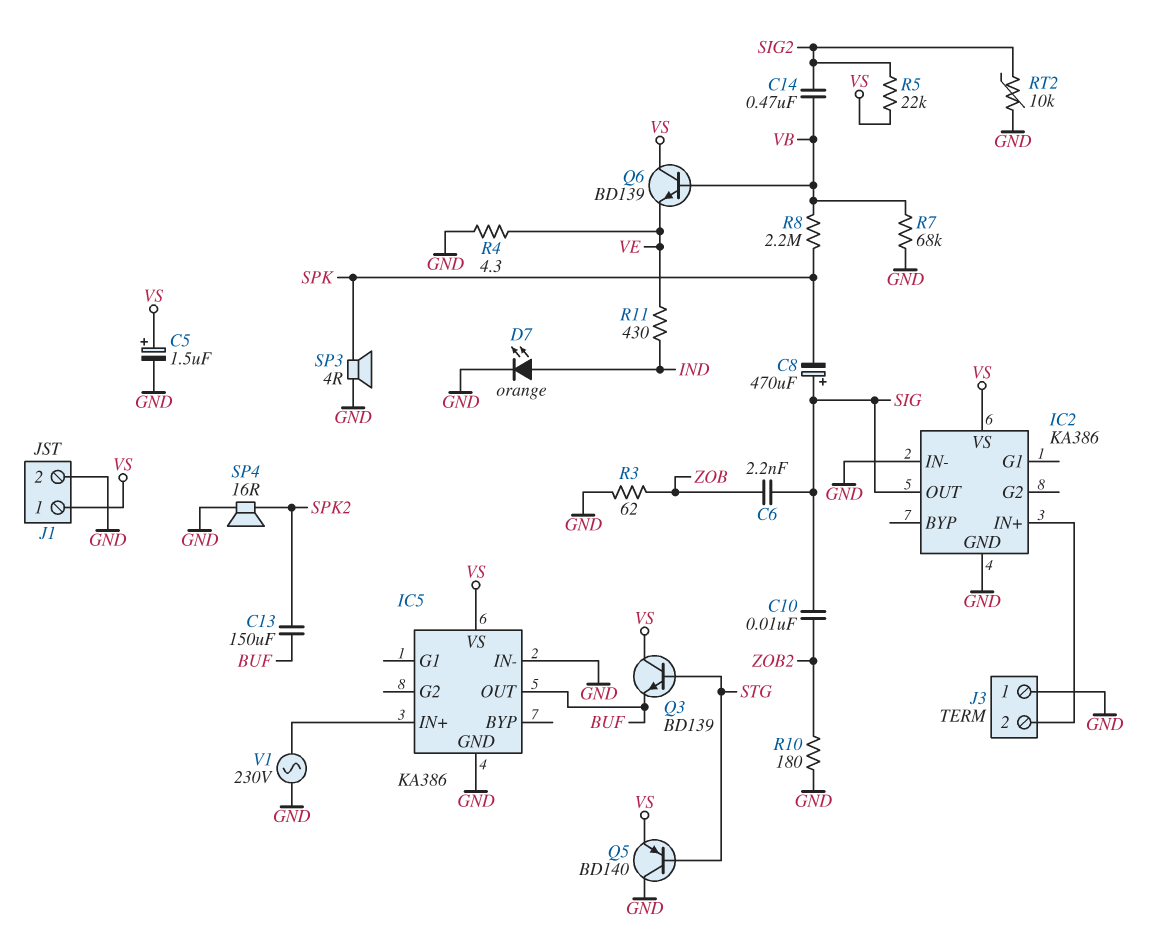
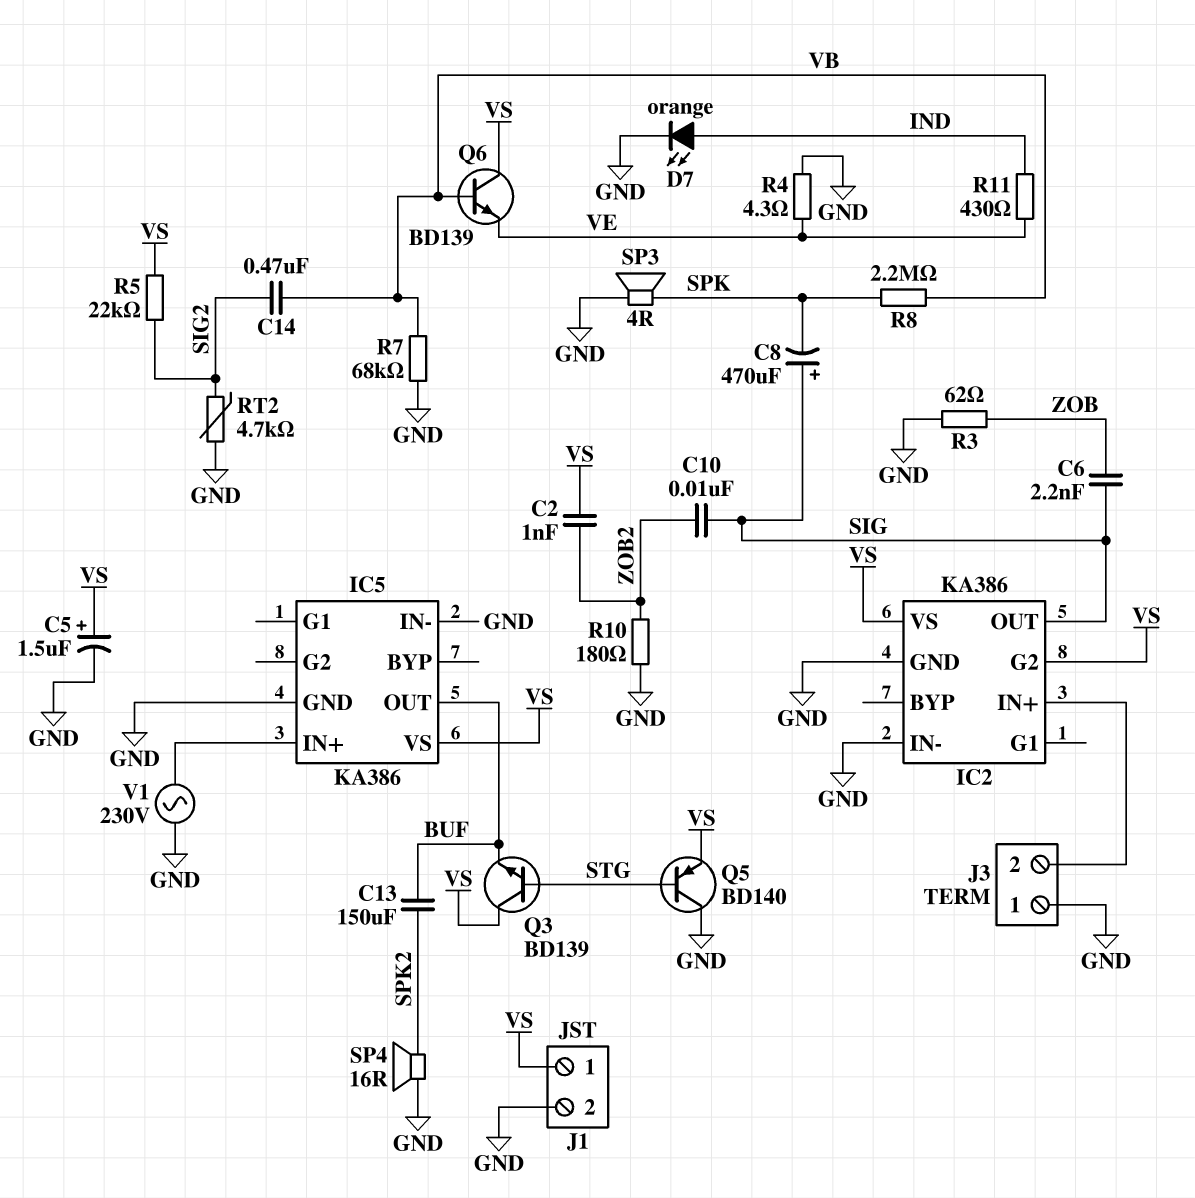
C2: none -> 1nF (VS, ZOB2)
IC2 pin G2: none -> VS
RT2: 10k (GND, SIG2) -> 4.7k (GND, SIG2)

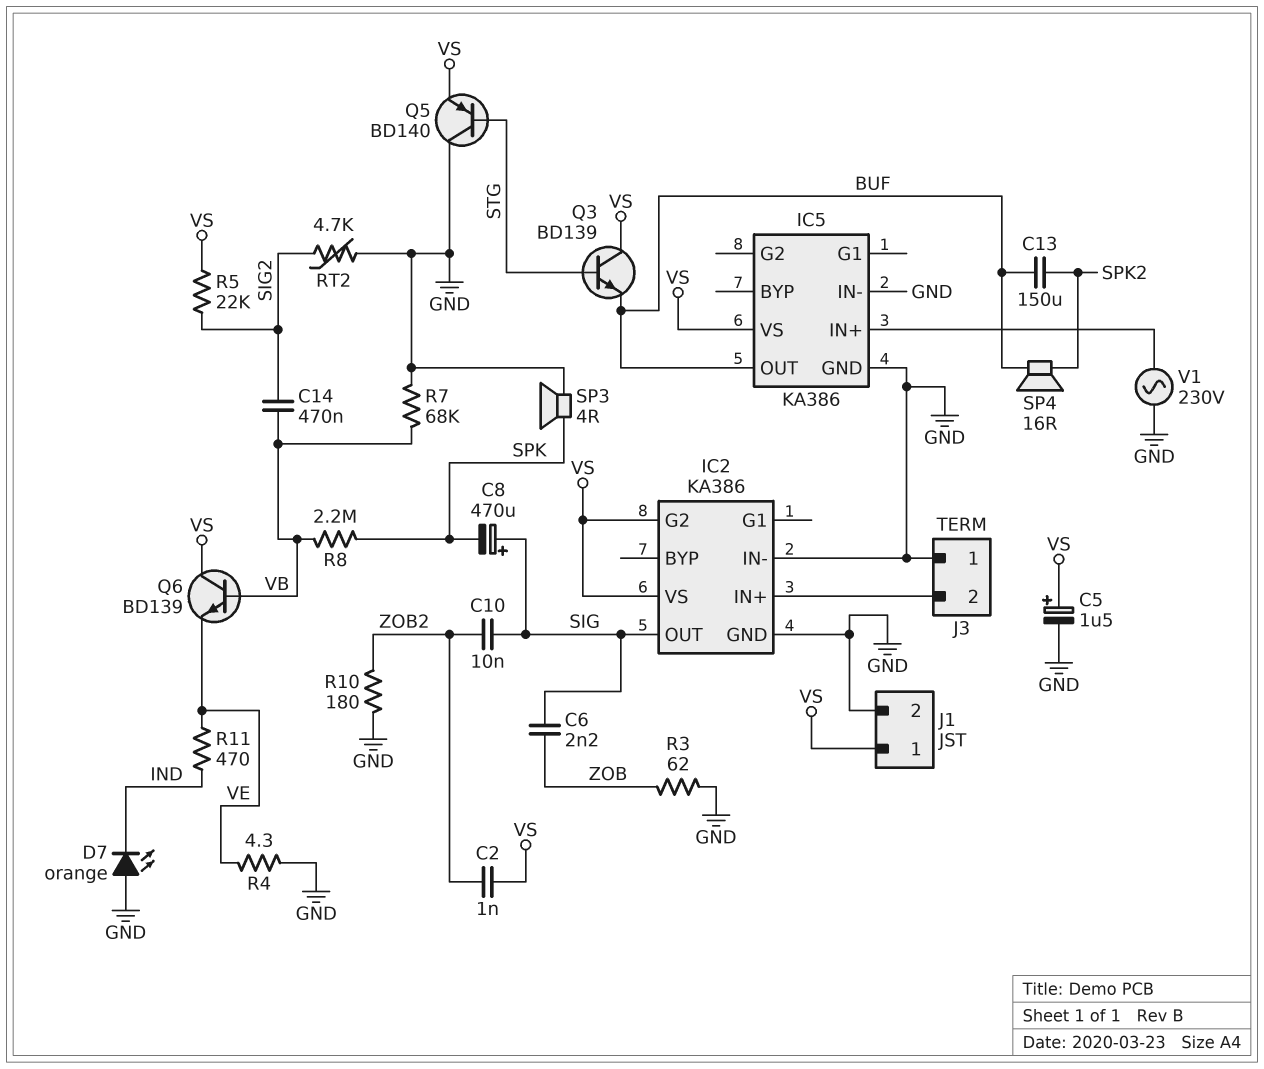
D7: LED orange (A IND, K GND) -> LED orange (A GND, K IND)
R11: 430 (IND, VE) -> 470 (IND, VE)
SP4: speaker 16R (GND, SPK2) -> speaker 16R (BUF, SPK2)

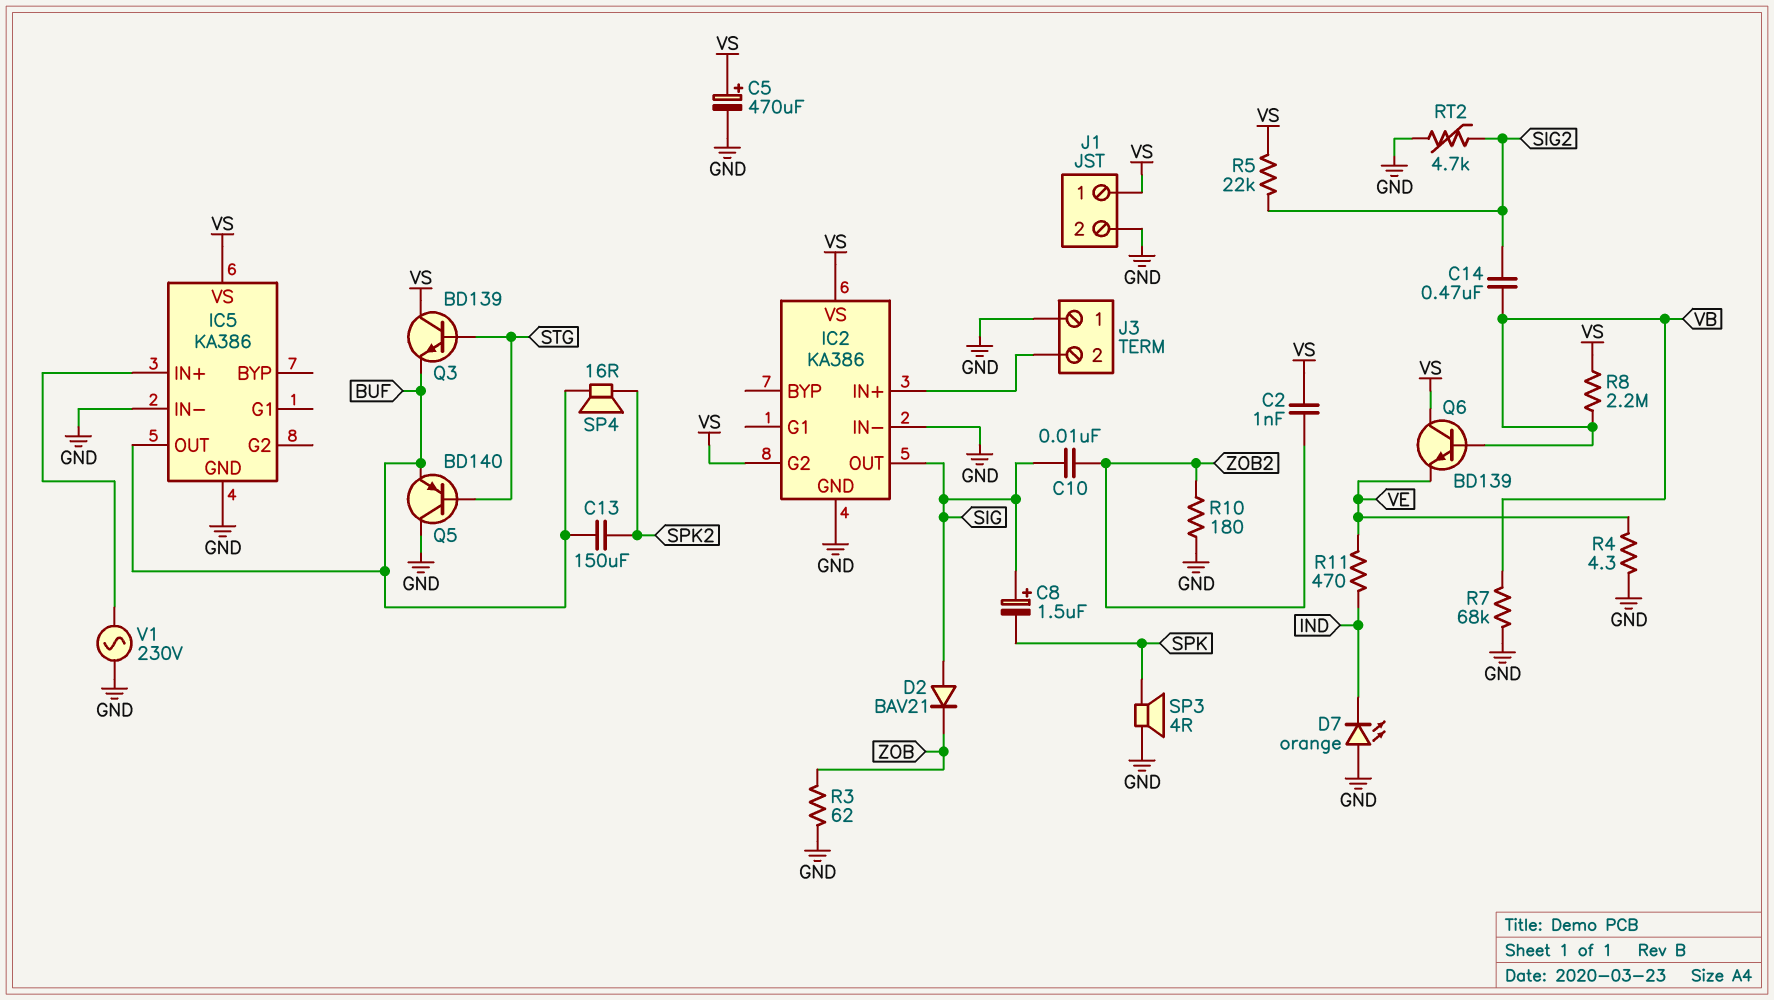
C5: 1.5uF (plus VS, minus GND) -> 470uF (plus VS, minus GND)
C6: 2.2nF (SIG, ZOB) -> none
C8: 470uF (plus SIG, minus SPK) -> 1.5uF (plus SIG, minus SPK)
D2: none -> diode BAV21 (A SIG, K ZOB)
Q5: PNP BD140 (B STG, C GND, E VS) -> PNP BD140 (B STG, C GND, E BUF)
R8: 2.2M (SPK, VB) -> 2.2M (VB, VS)

